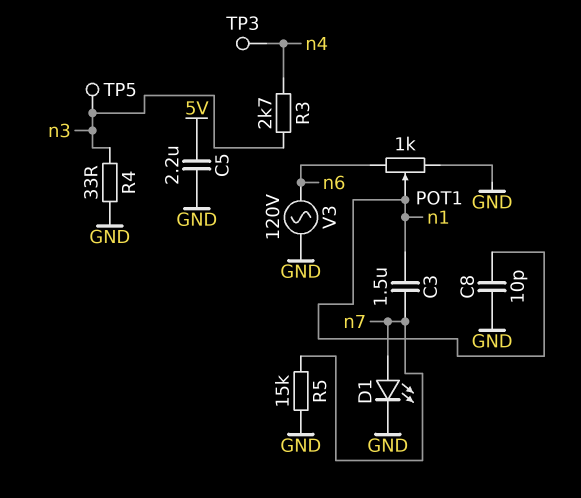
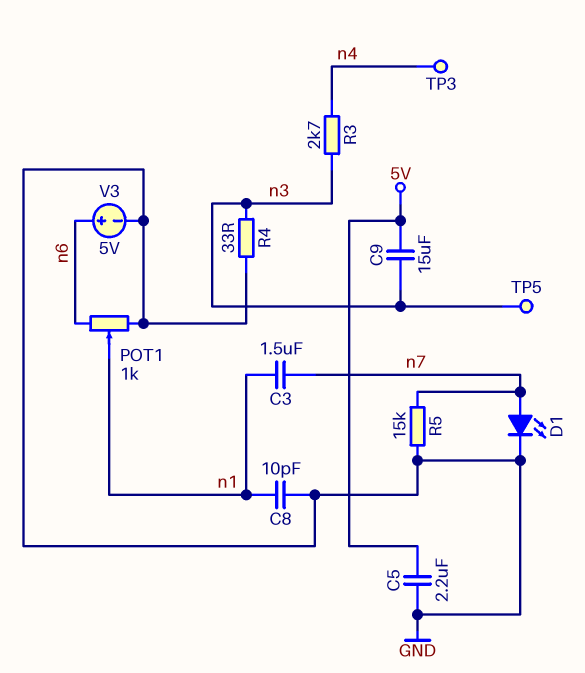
C9: none -> 15uF (5V, n3)
V3: AC 120V (GND, n6) -> 5V (plus n6, minus GND)

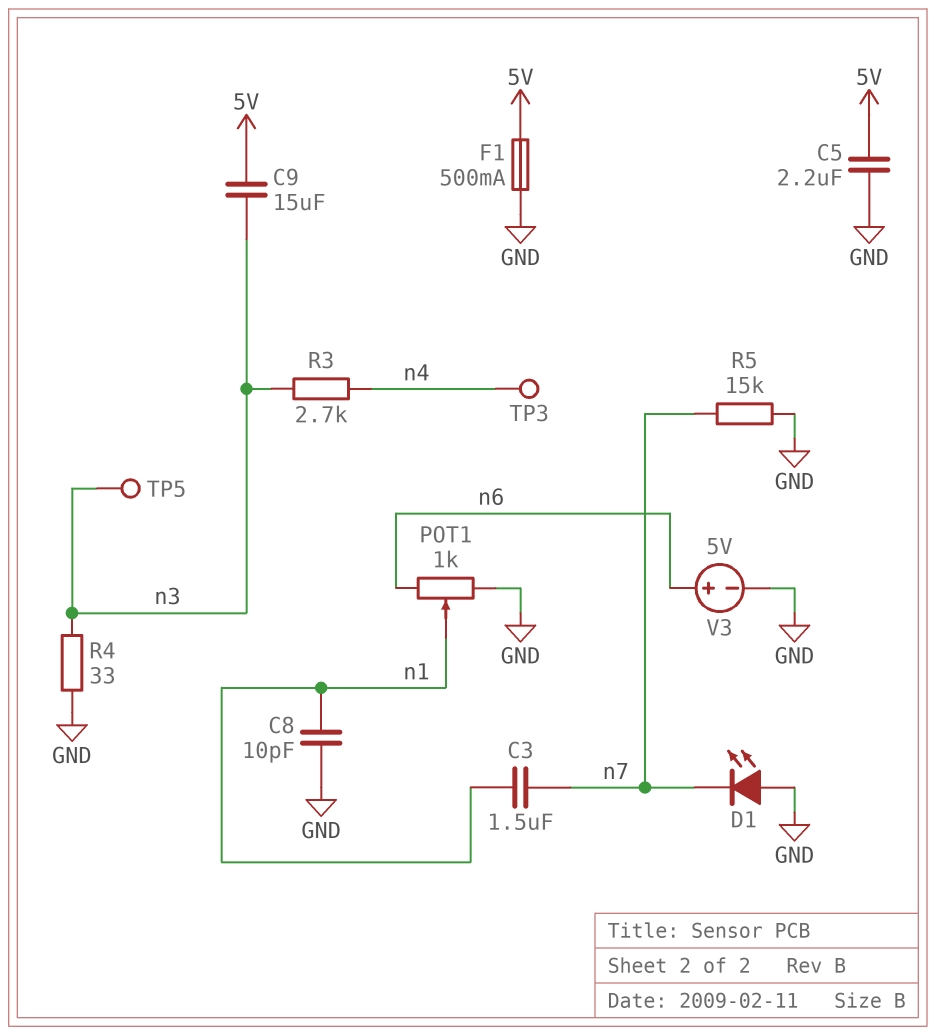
D1: LED (A n7, K GND) -> LED (A GND, K n7)
F1: none -> 500mA (5V, GND)

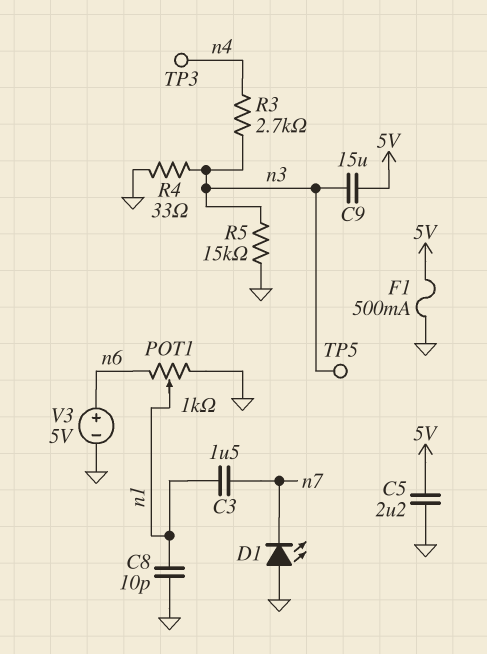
R5: 15k (GND, n7) -> 15k (GND, n3)

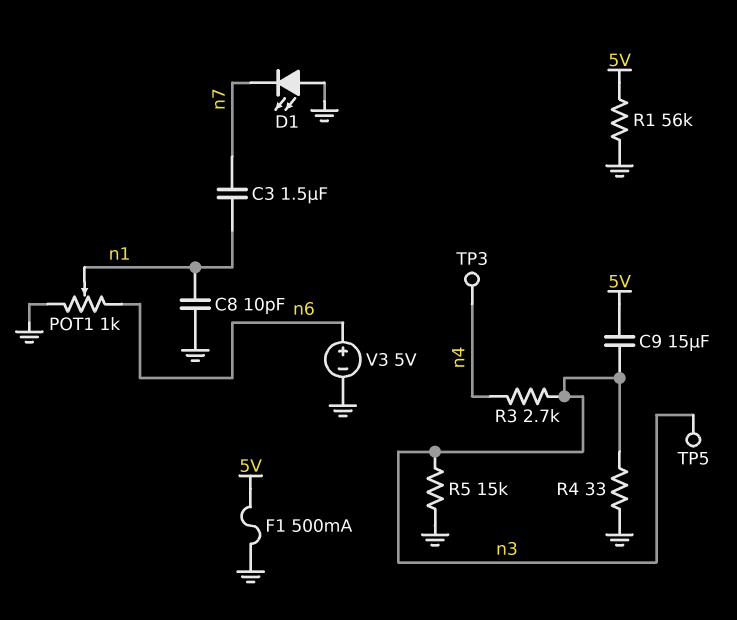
C5: 2.2uF (5V, GND) -> none
R1: none -> 56k (5V, GND)

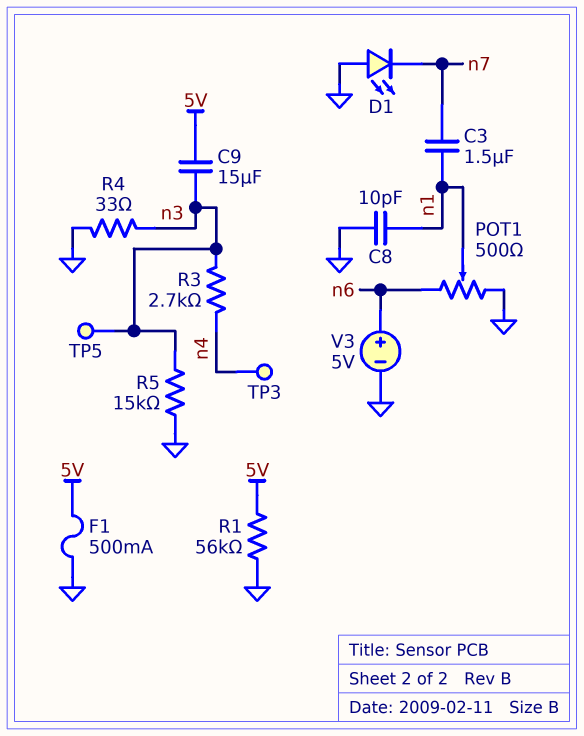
POT1: 1k (GND, n6, wiper n1) -> 500 (GND, n6, wiper n1)

